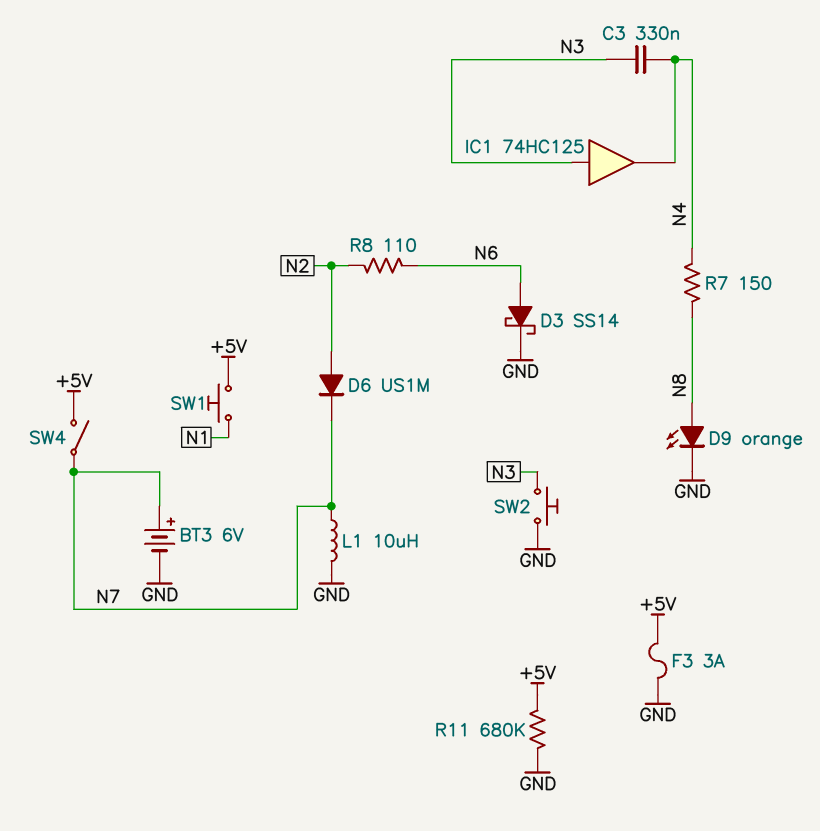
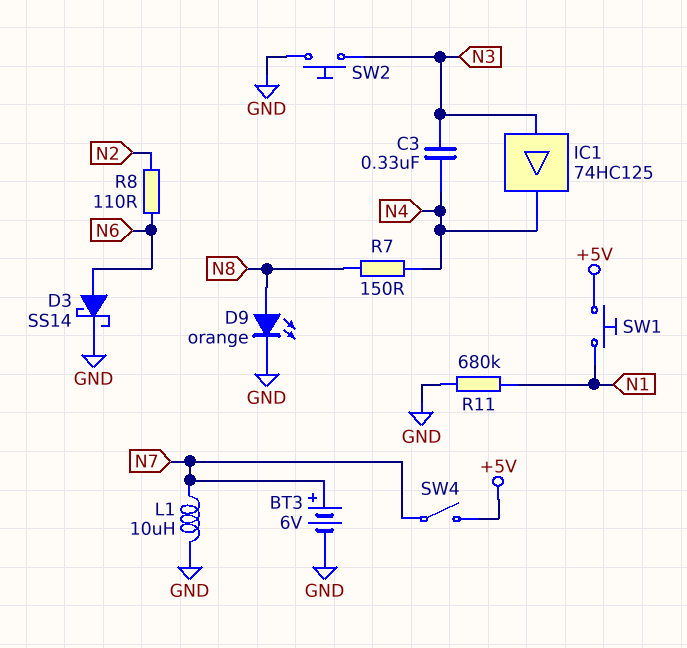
D6: diode US1M (A N2, K N7) -> none
F3: 3A (+5V, GND) -> none
R11: 680k (+5V, GND) -> 680k (GND, N1)

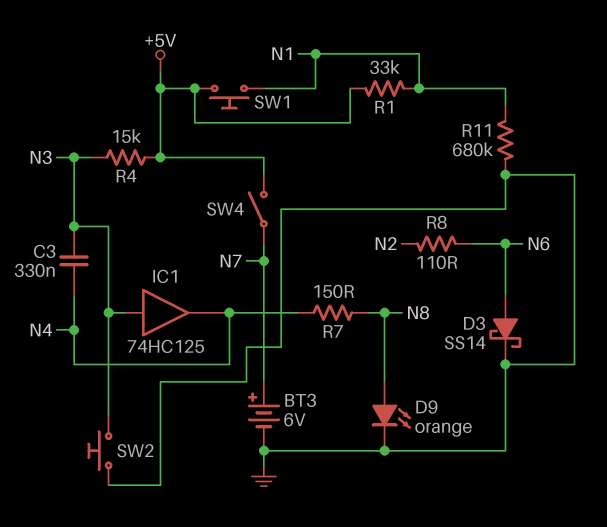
L1: 10uH (GND, N7) -> none
R1: none -> 33k (+5V, N1)
R4: none -> 15k (+5V, N3)

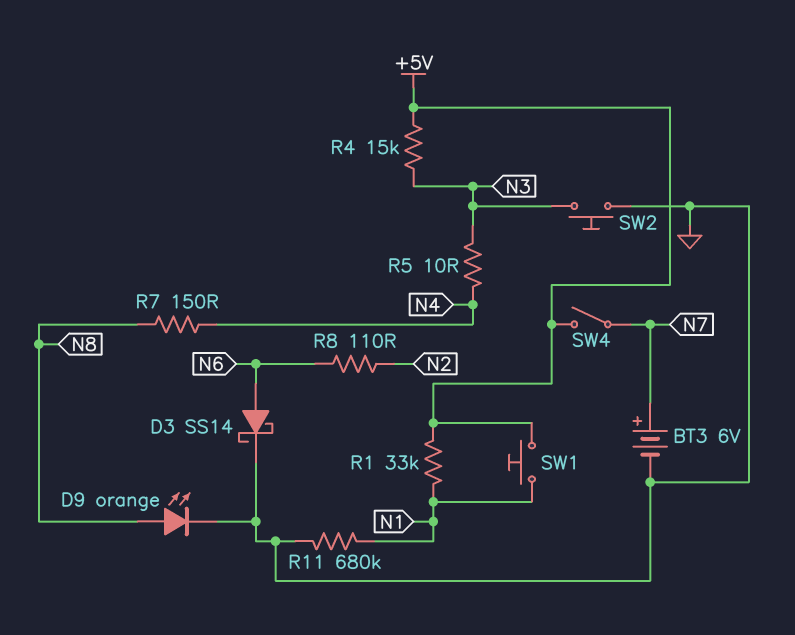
C3: 330nF (N3, N4) -> none
IC1: buffer 74HC125 (in N3, out N4) -> none
R5: none -> 10 (N3, N4)

